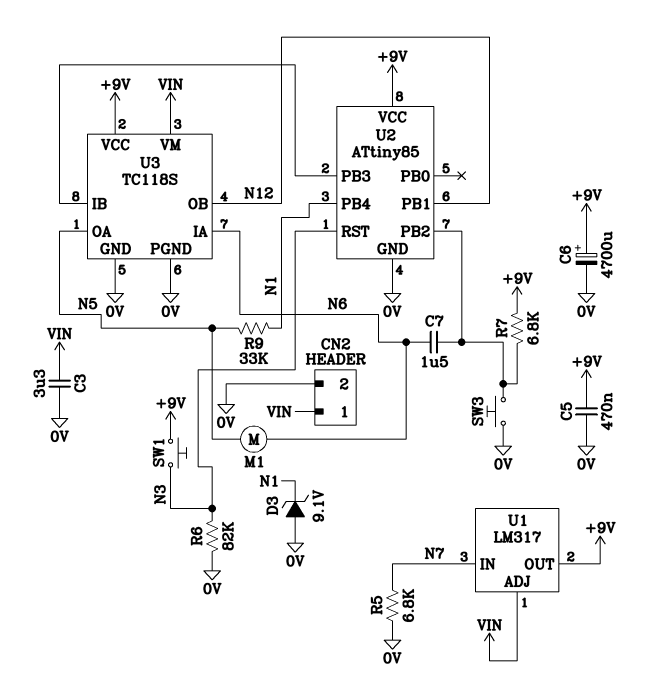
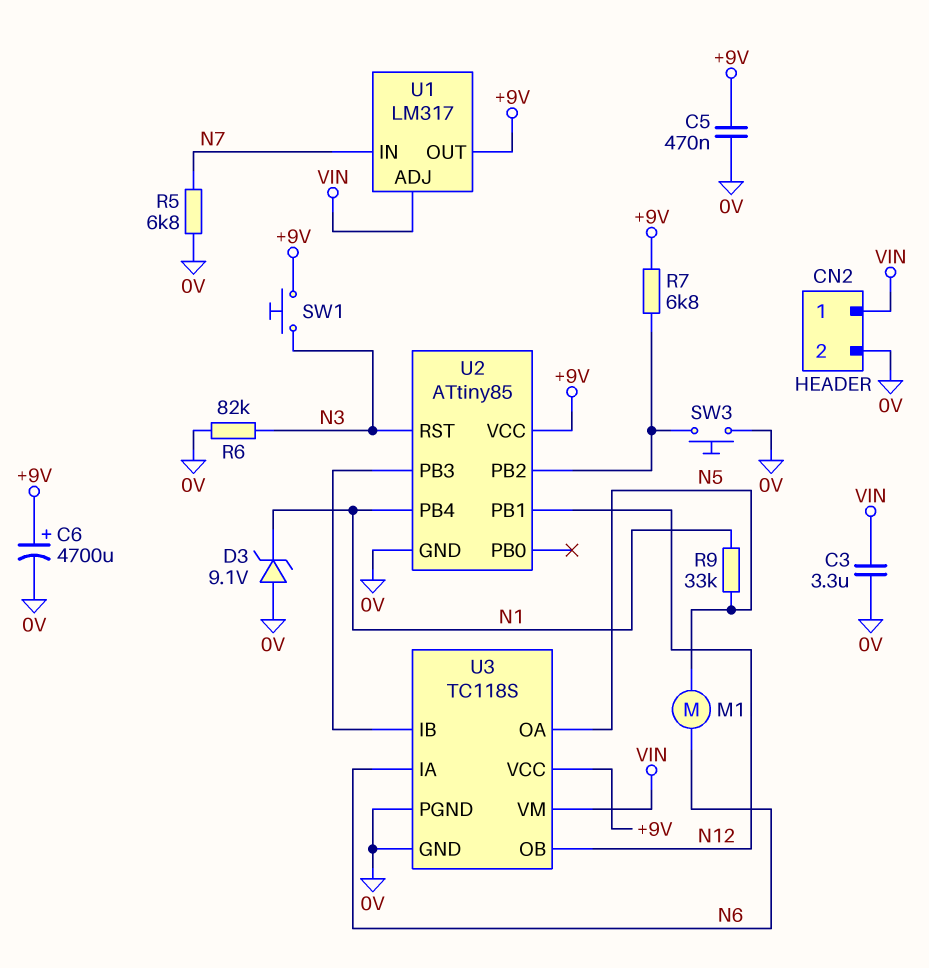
C7: 1.5uF (N6, U2/PB2) -> none

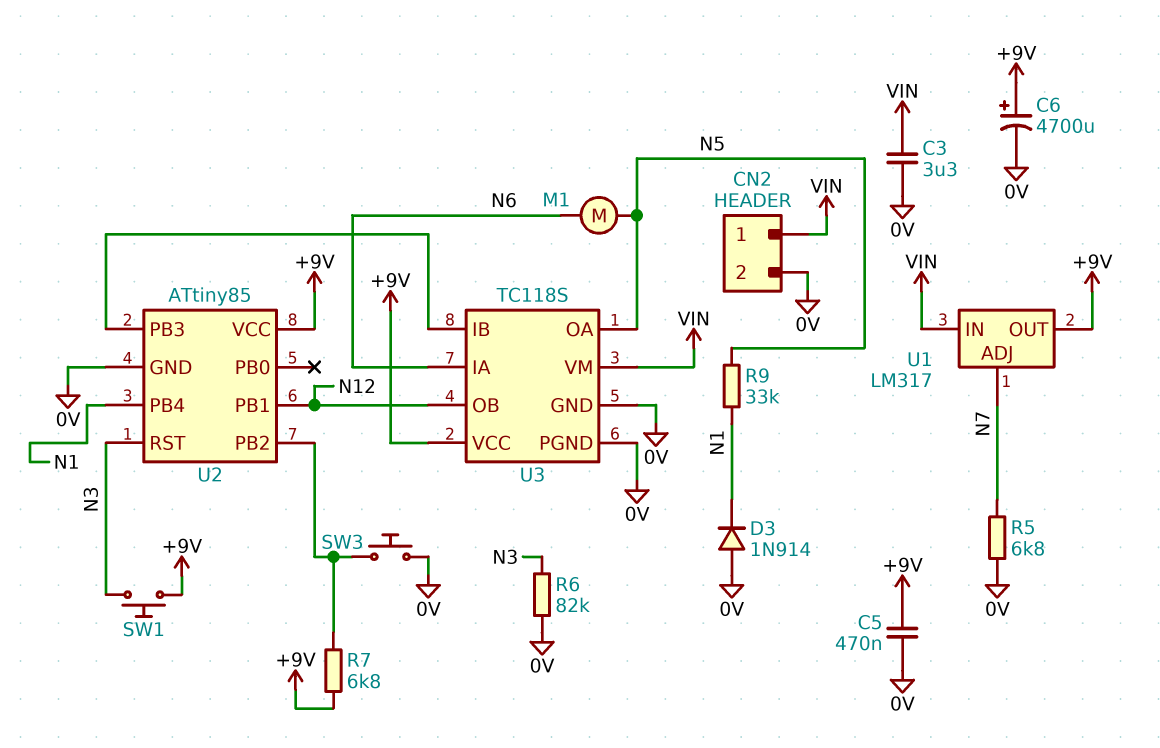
D3: zener 9.1V (A 0V, K N1) -> diode 1N914 (A 0V, K N1)
U1 pin ADJ: VIN -> N7
U1 pin IN: N7 -> VIN

